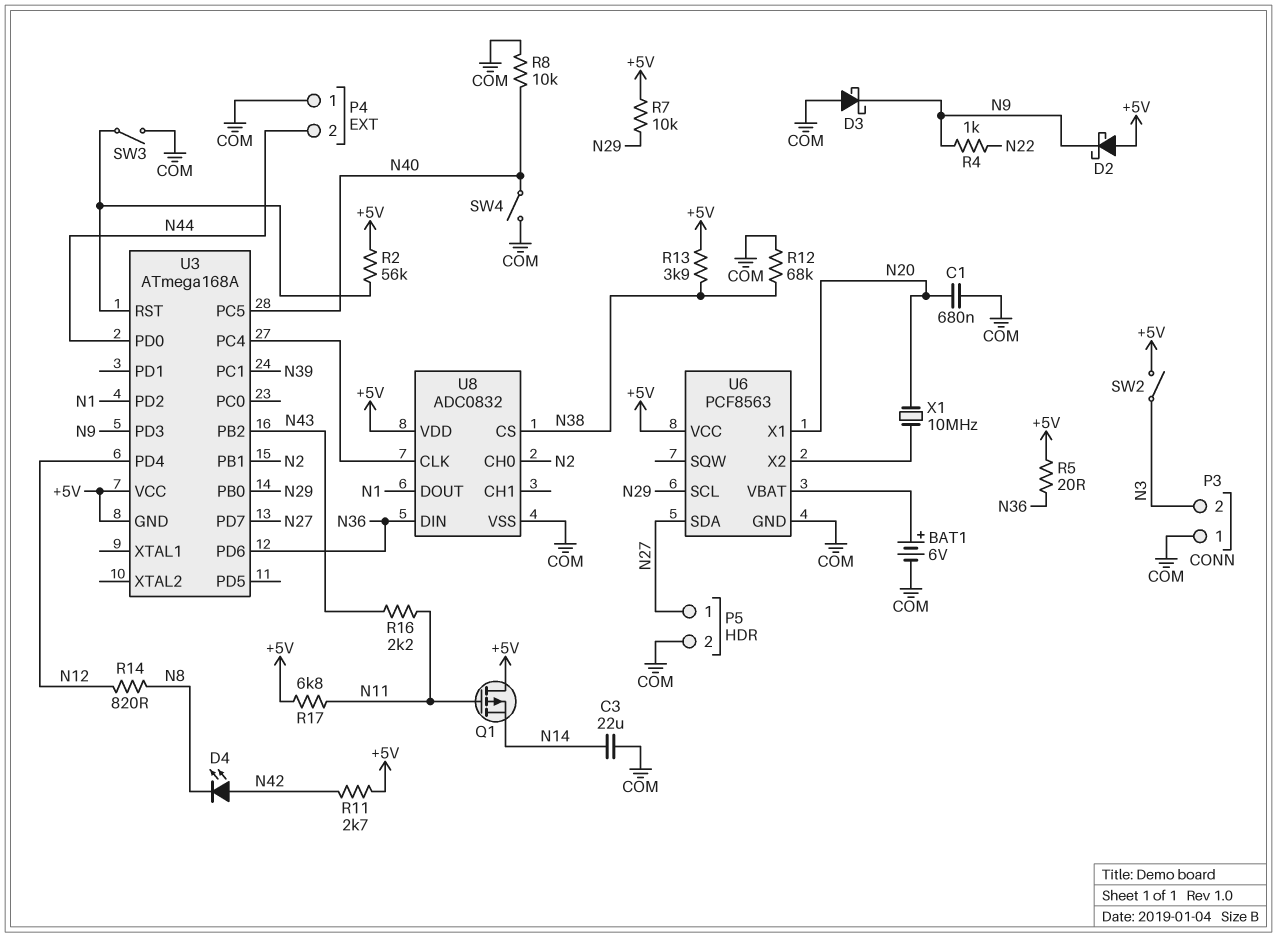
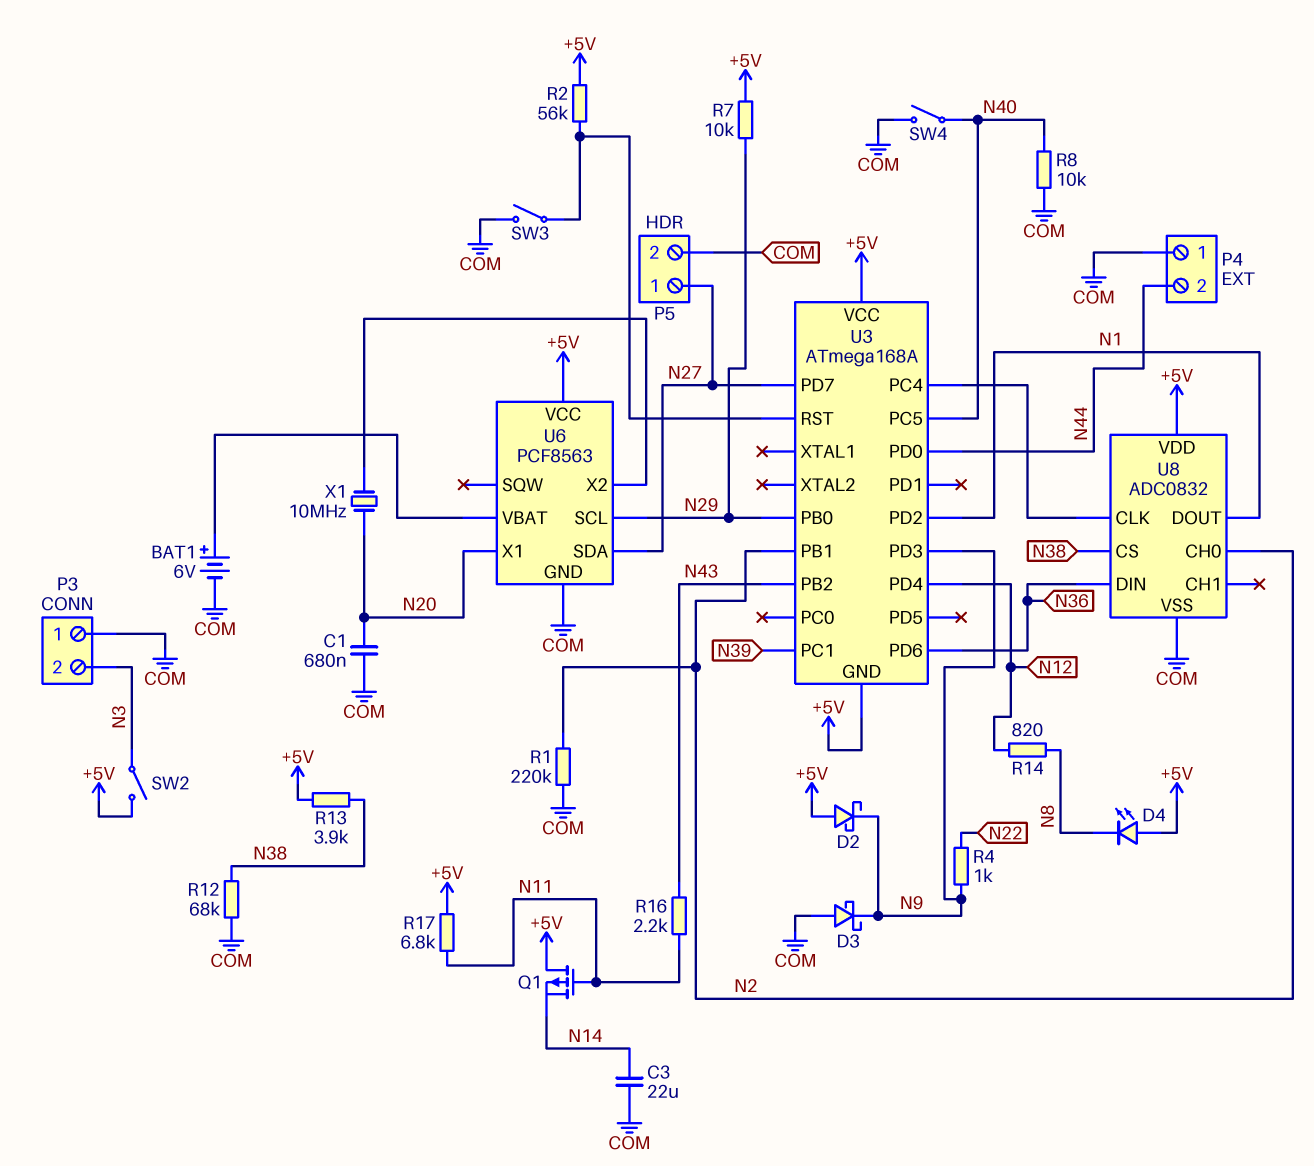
D4: LED (A N42, K N8) -> LED (A +5V, K N8)
R1: none -> 220k (COM, N2)
R5: 20 (+5V, N36) -> none
R11: 2.7k (+5V, N42) -> none

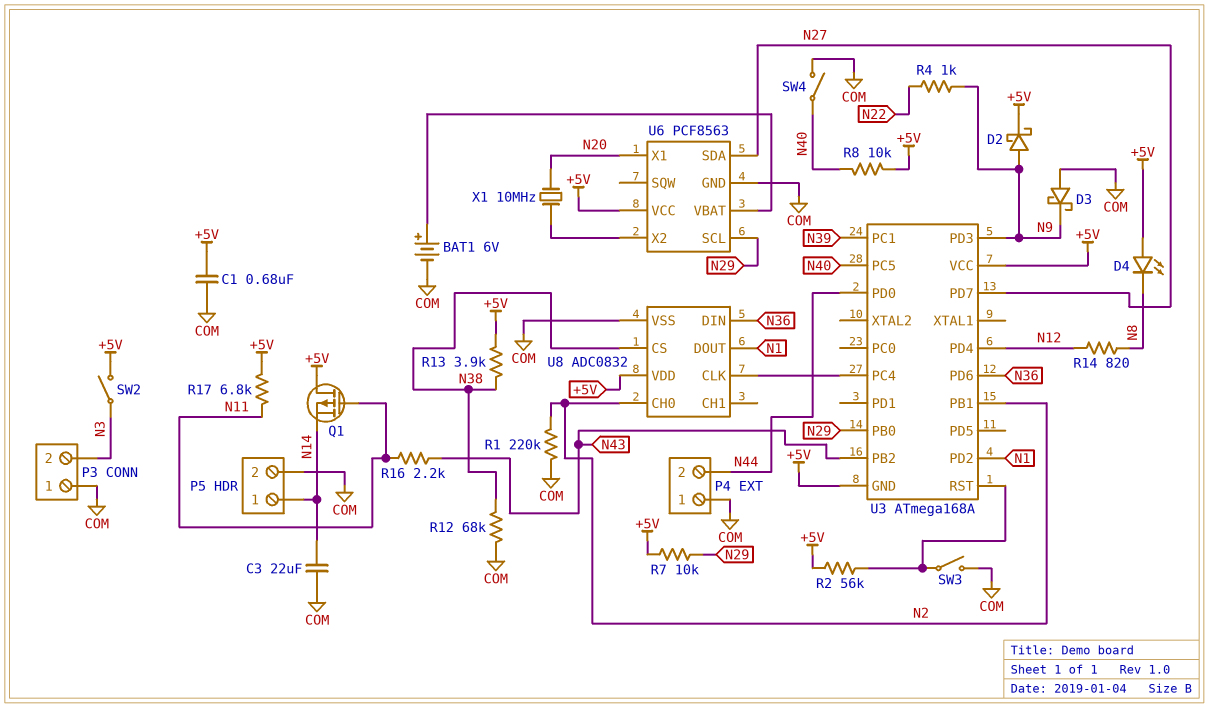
C1: 680nF (COM, N20) -> 680nF (+5V, COM)
D2: schottky (A +5V, K N9) -> schottky (A N9, K +5V)
P5 pin 1: N27 -> N14
R8: 10k (COM, N40) -> 10k (+5V, N40)

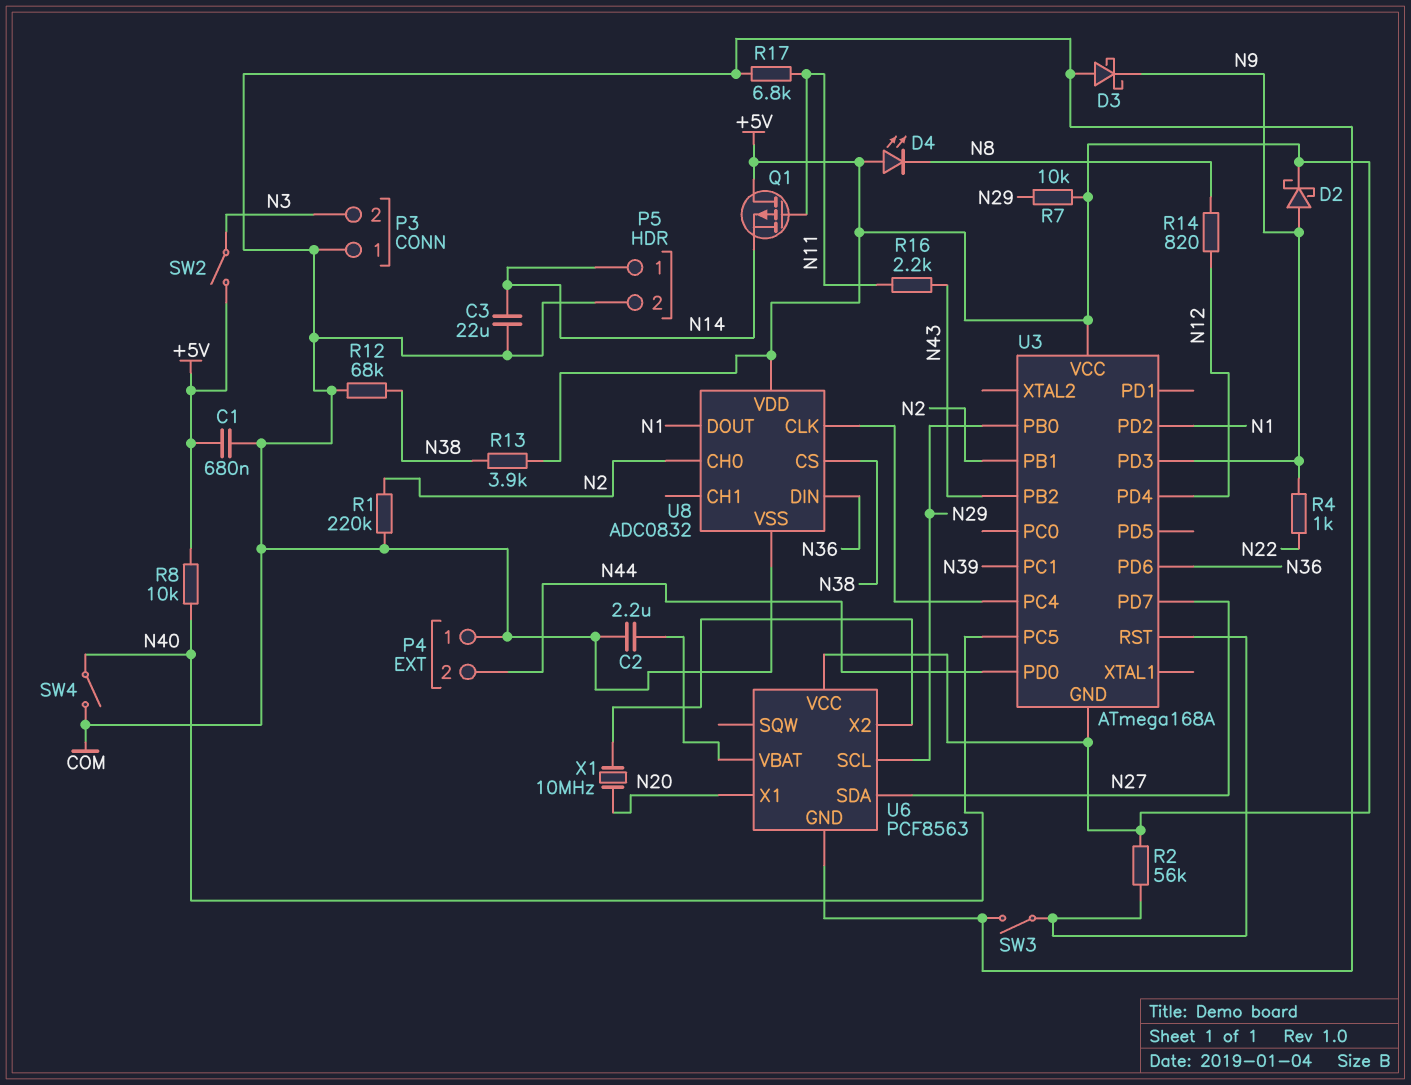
BAT1: 6V (plus U6/VBAT, minus COM) -> none
C2: none -> 2.2uF (COM, U6/VBAT)
R17: 6.8k (+5V, N11) -> 6.8k (COM, N11)

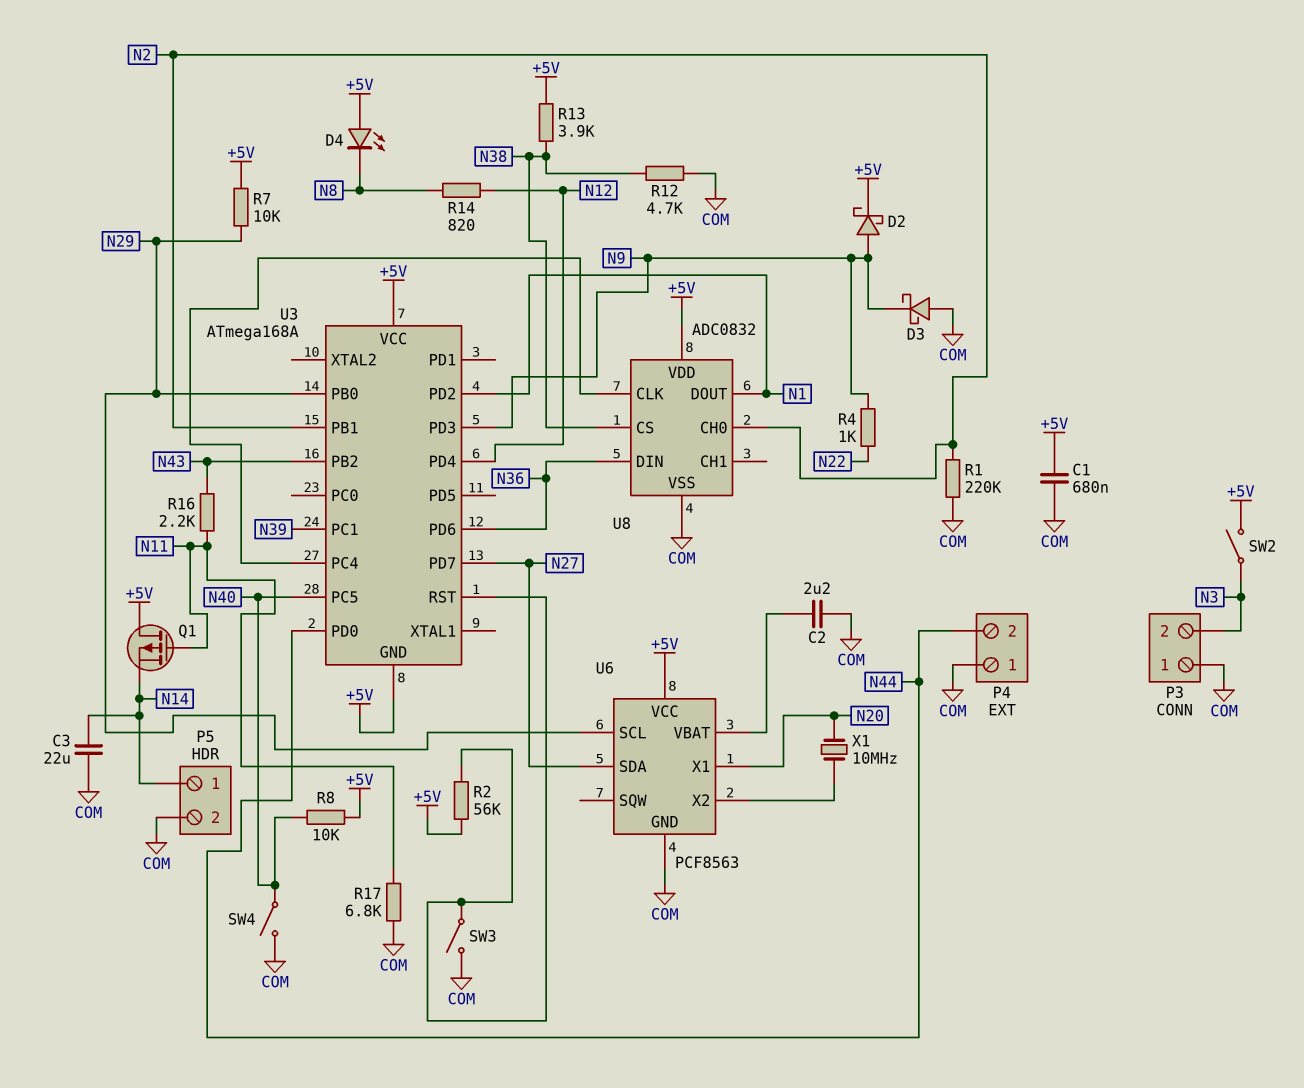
R12: 68k (COM, N38) -> 4.7k (COM, N38)

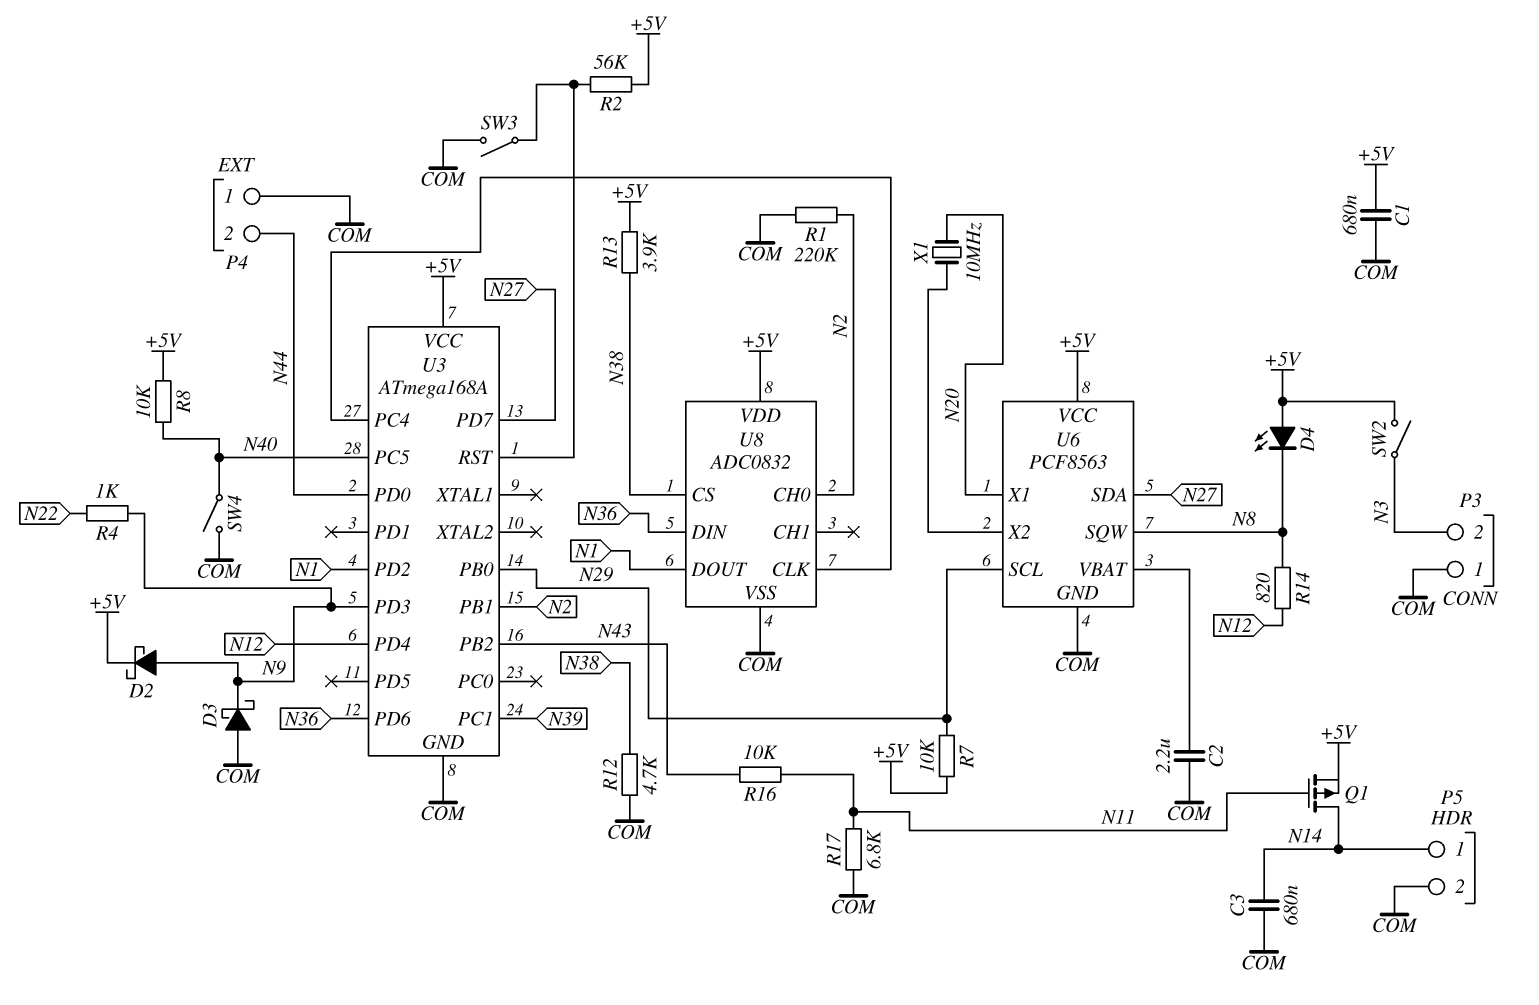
C3: 22uF (COM, N14) -> 680nF (COM, N14)
Q1: PMOS (G N11, D +5V, S N14) -> PMOS (G N11, D N14, S +5V)
R16: 2.2k (N11, N43) -> 10k (N11, N43)
U3 pin GND: +5V -> COM
U6 pin SQW: none -> N8

